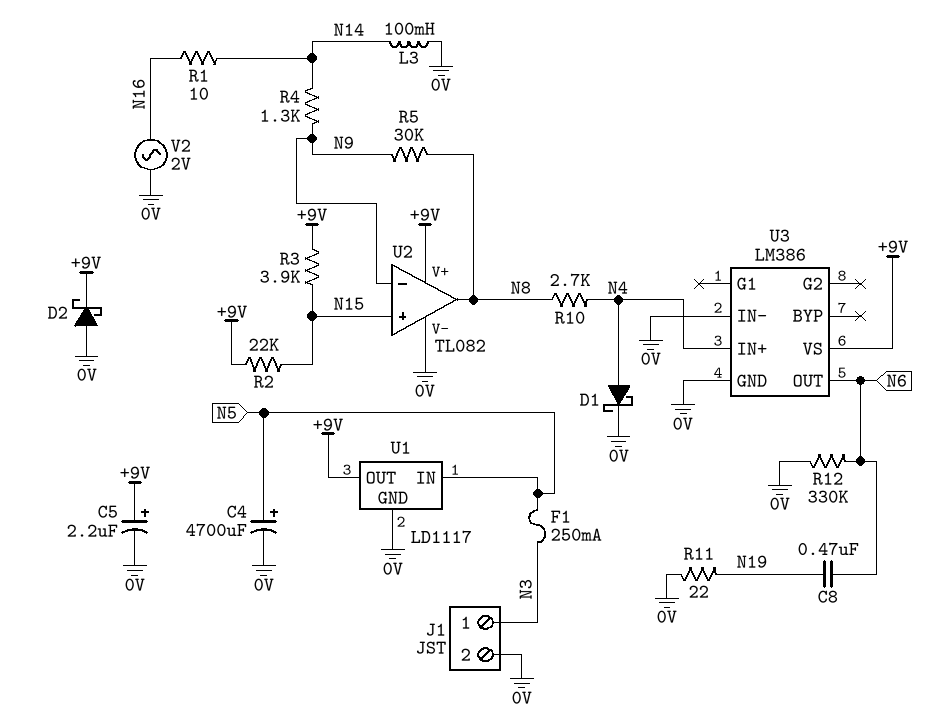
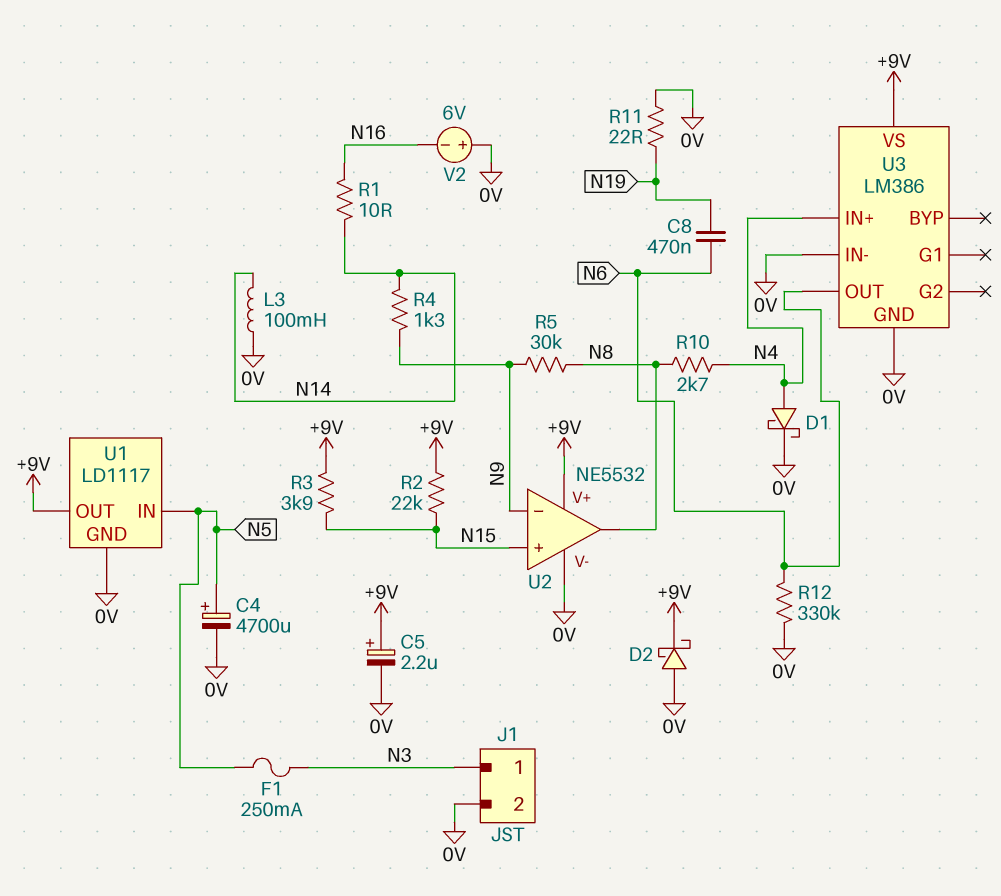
U2: TL082 -> NE5532
V2: AC 2V (0V, N16) -> 6V (plus 0V, minus N16)

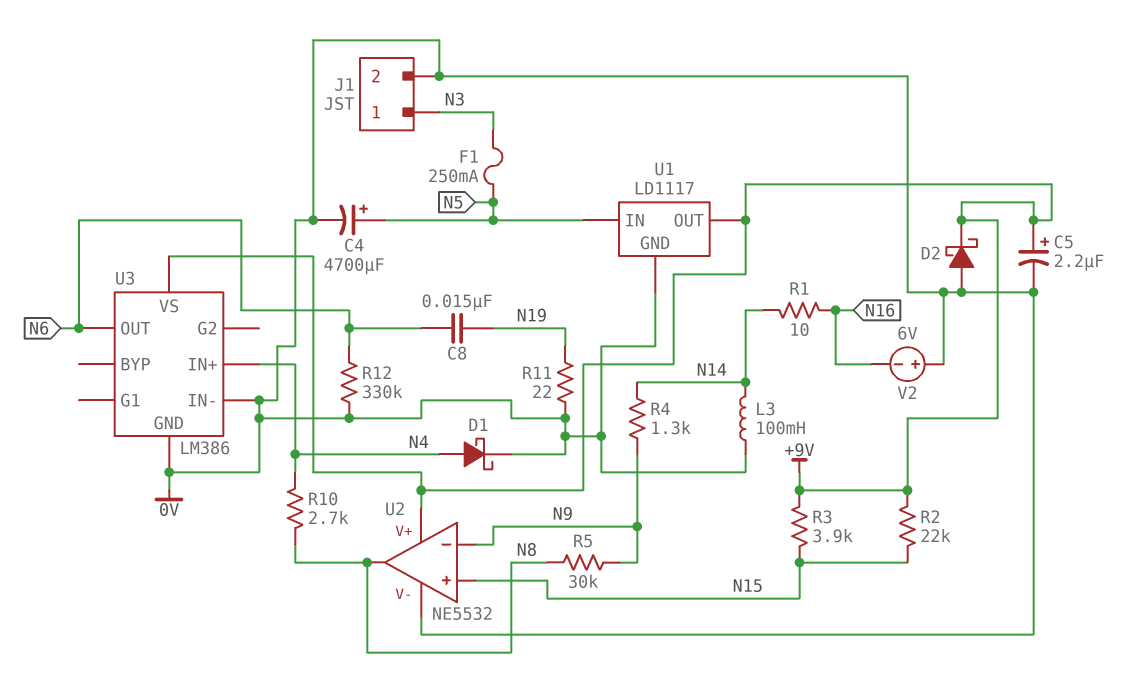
C8: 470nF (N6, N19) -> 15nF (N6, N19)

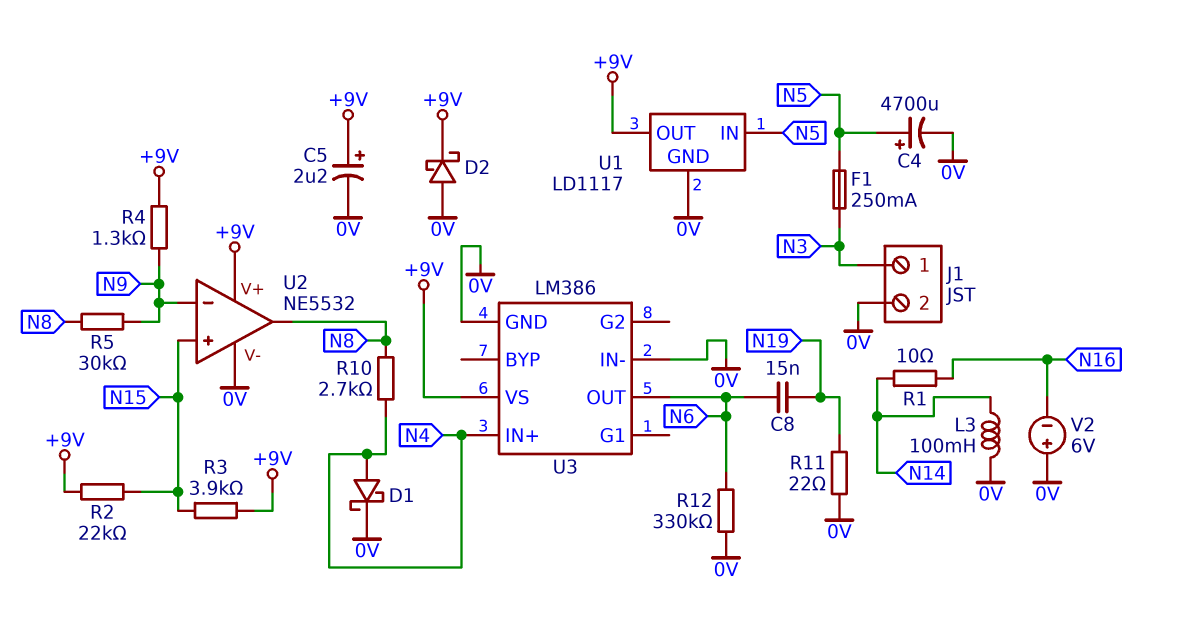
R4: 1.3k (N9, N14) -> 1.3k (+9V, N9)

